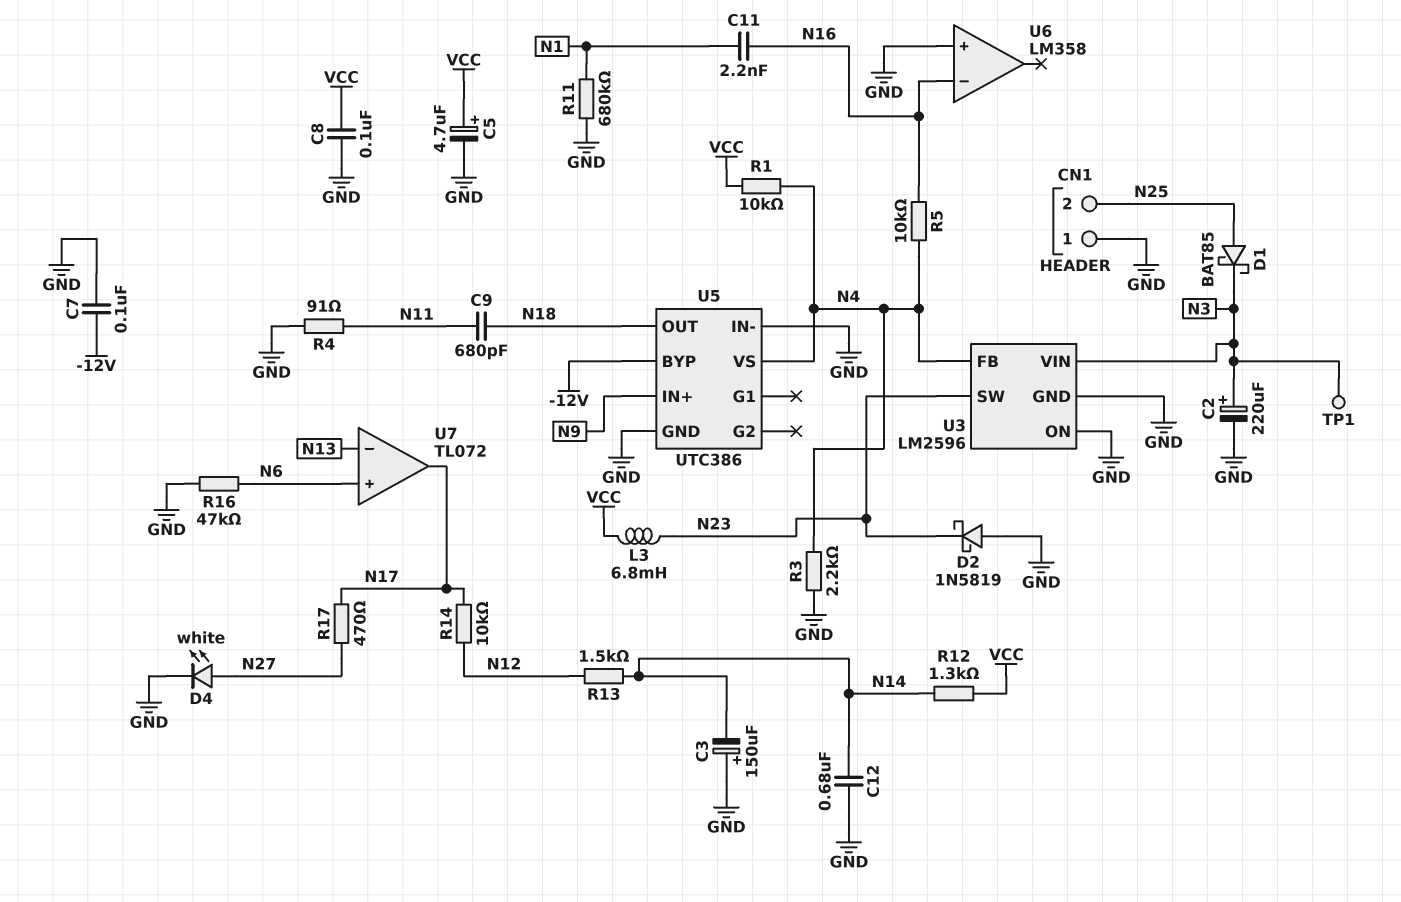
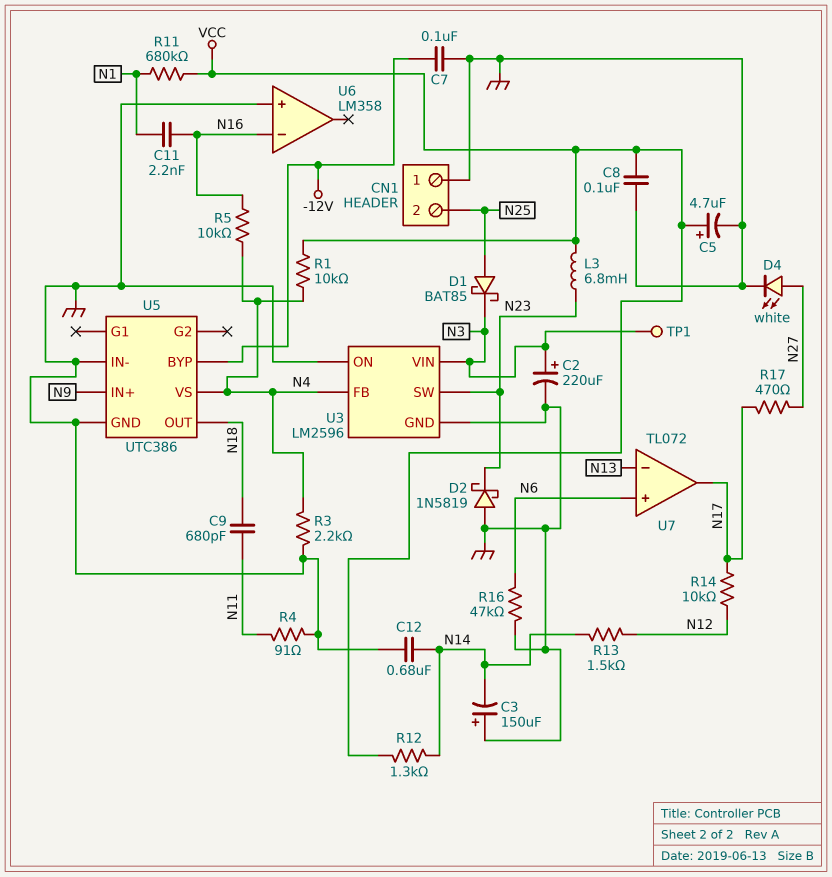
R11: 680k (GND, N1) -> 680k (N1, VCC)

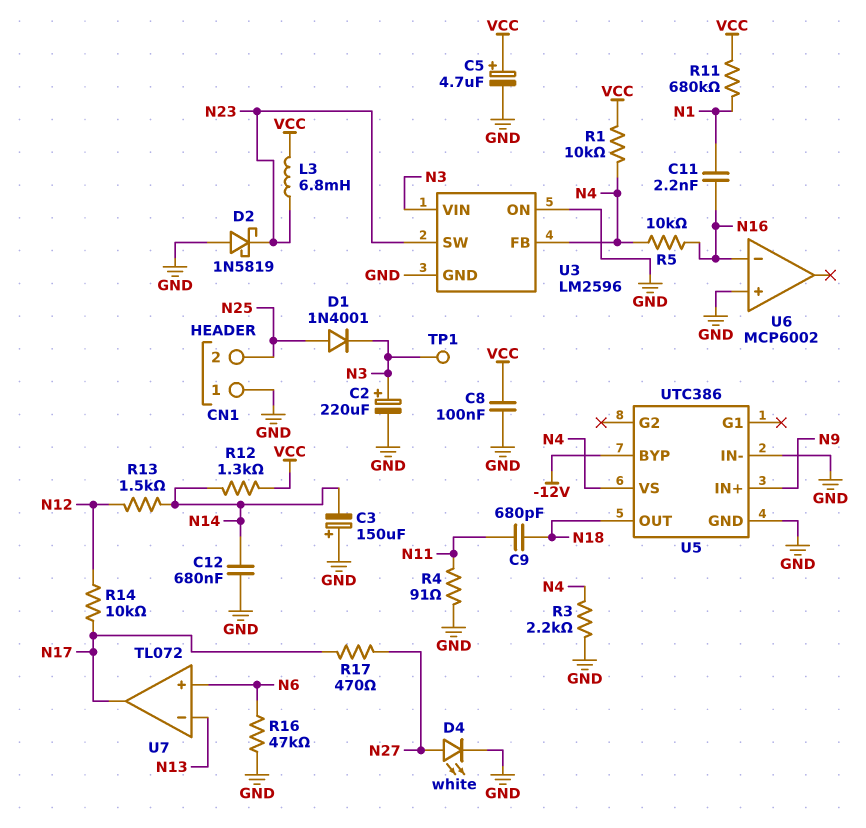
C7: 100nF (-12V, GND) -> none
D1: schottky BAT85 (A N25, K N3) -> diode 1N4001 (A N25, K N3)
U6: LM358 -> MCP6002

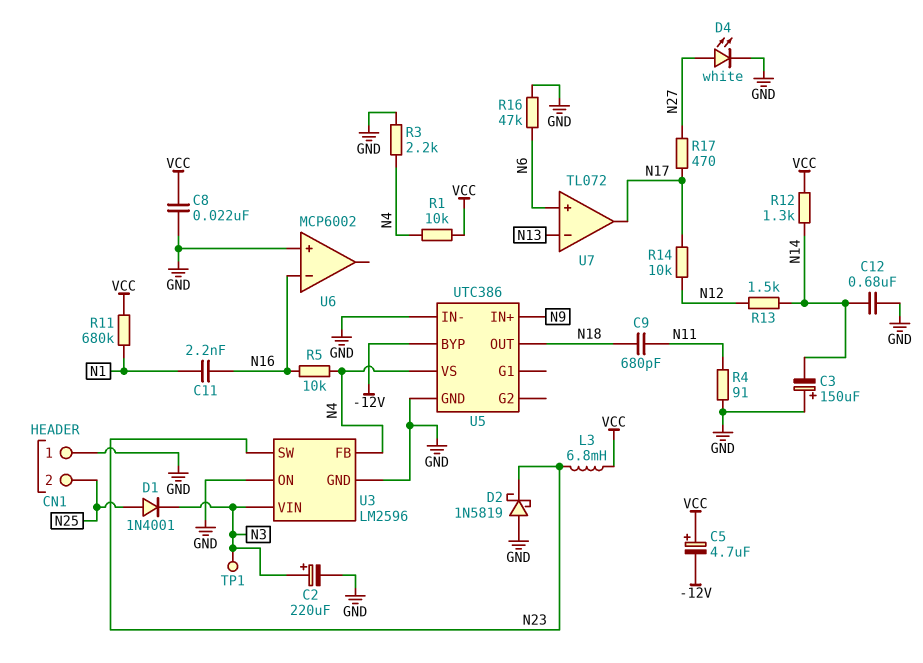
C5: 4.7uF (plus VCC, minus GND) -> 4.7uF (plus VCC, minus -12V)
C8: 100nF (GND, VCC) -> 22nF (GND, VCC)

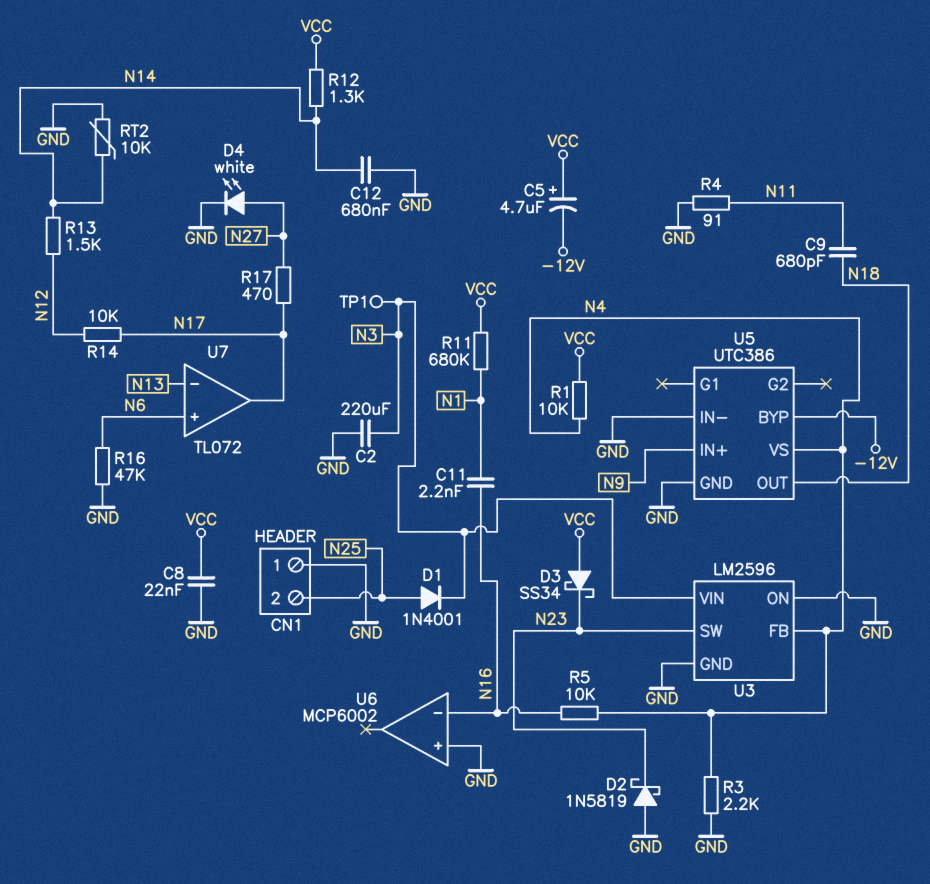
C2: 220uF (plus N3, minus GND) -> 220uF (GND, N3)
C3: 150uF (plus GND, minus N14) -> none
D3: none -> schottky SS34 (A VCC, K N23)
L3: 6.8mH (N23, VCC) -> none
RT2: none -> 10k (GND, N14)

